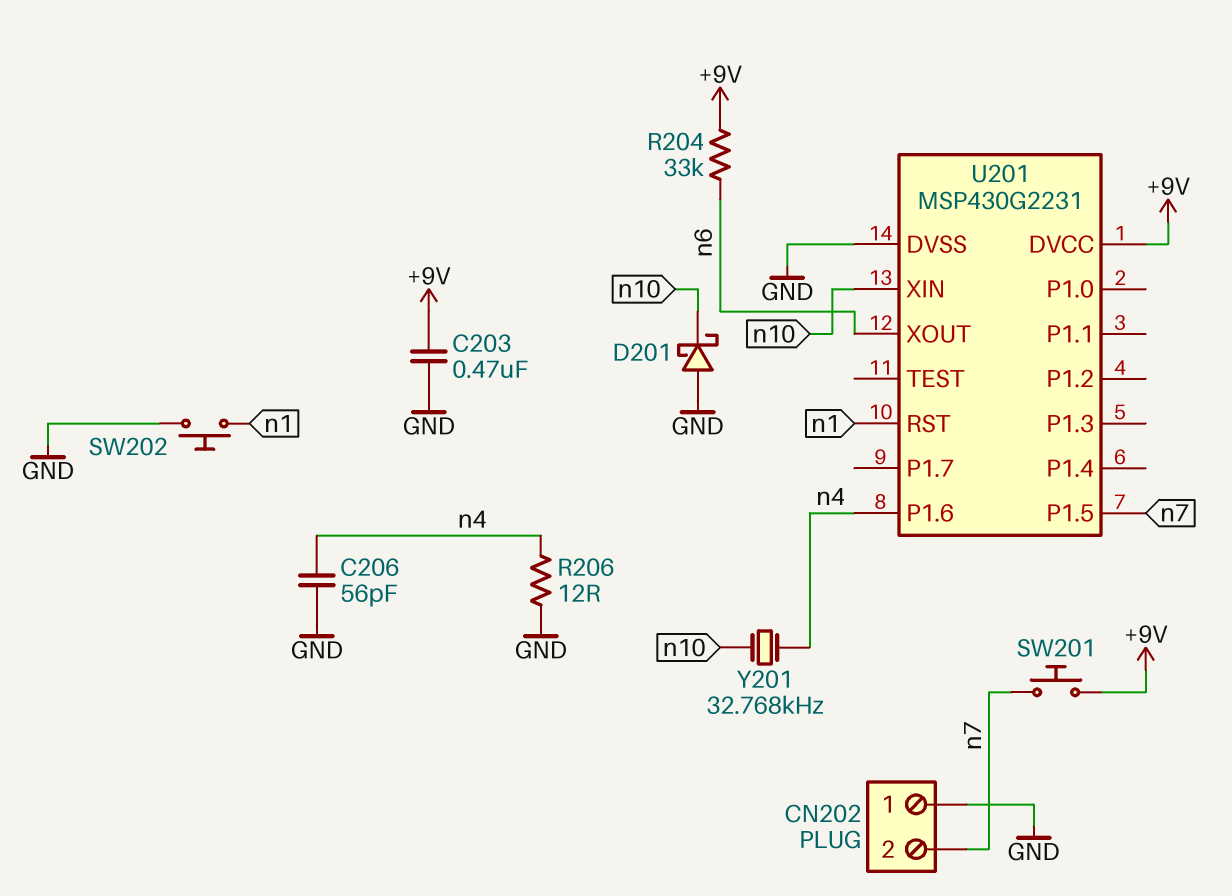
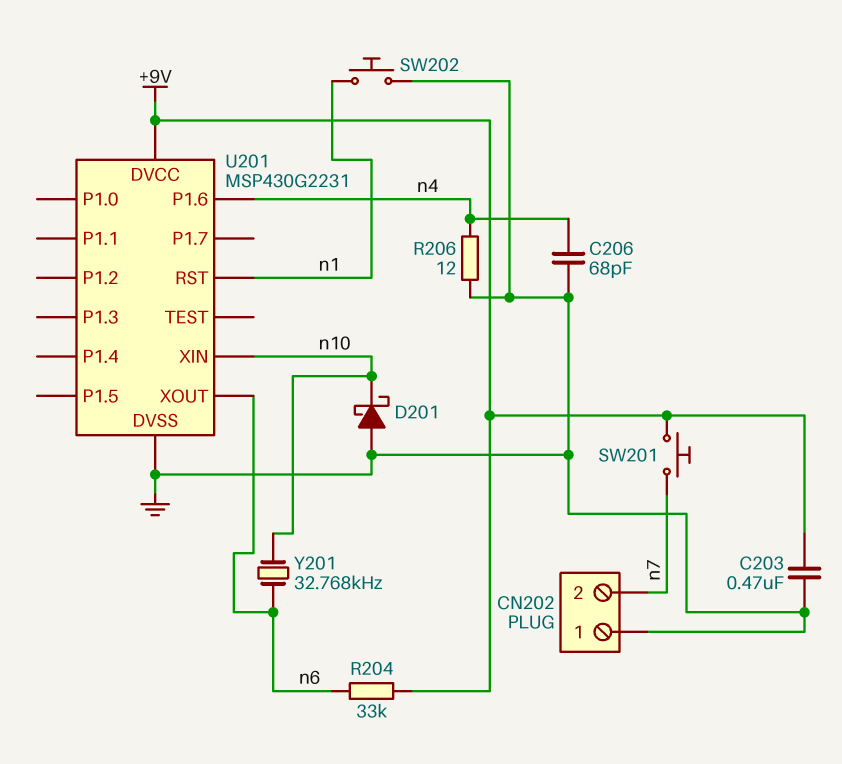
C206: 56pF (GND, n4) -> 68pF (GND, n4)
U201 pin P1.5: n7 -> none
Y201: 32.768kHz (n4, n10) -> 32.768kHz (n6, n10)

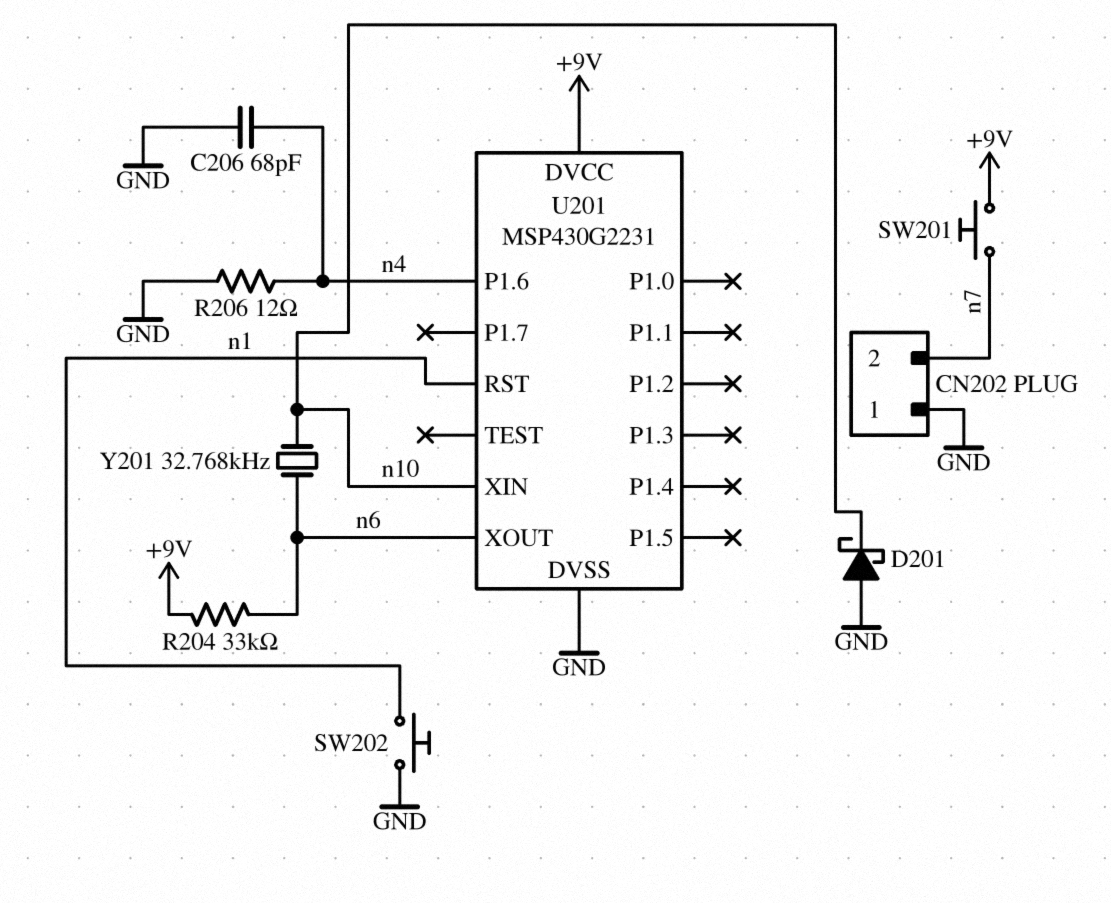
C203: 470nF (+9V, GND) -> none

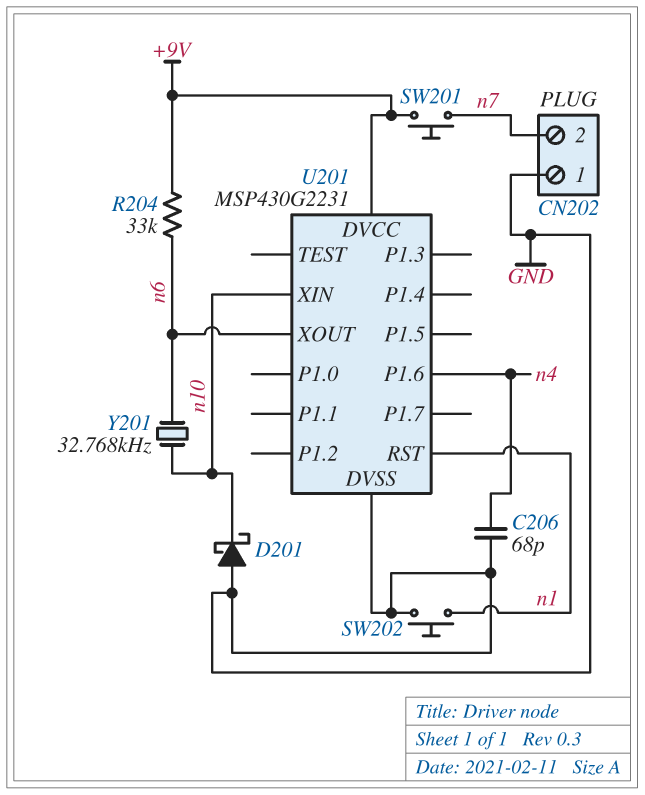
R206: 12 (GND, n4) -> none

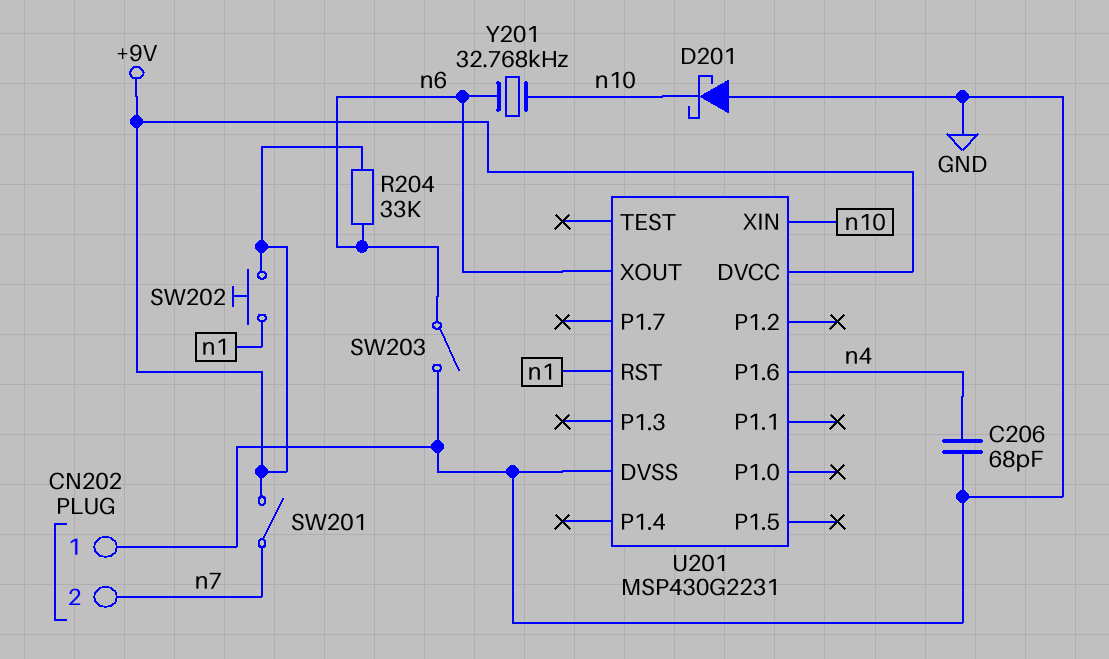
SW201: button (+9V, n7) -> switch (+9V, n7)
SW202: button (GND, n1) -> button (+9V, n1)
SW203: none -> switch (GND, n6)

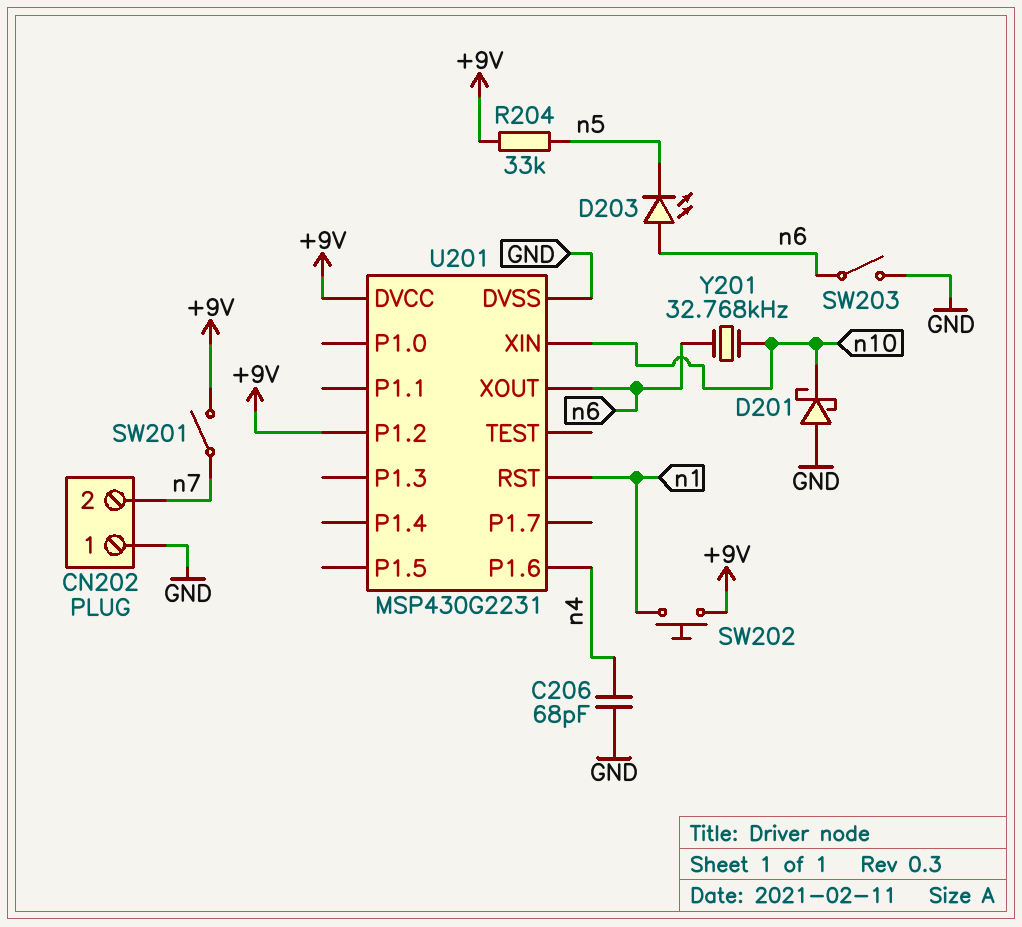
D203: none -> LED (A n6, K n5)
R204: 33k (+9V, n6) -> 33k (+9V, n5)
U201 pin P1.2: none -> +9V

